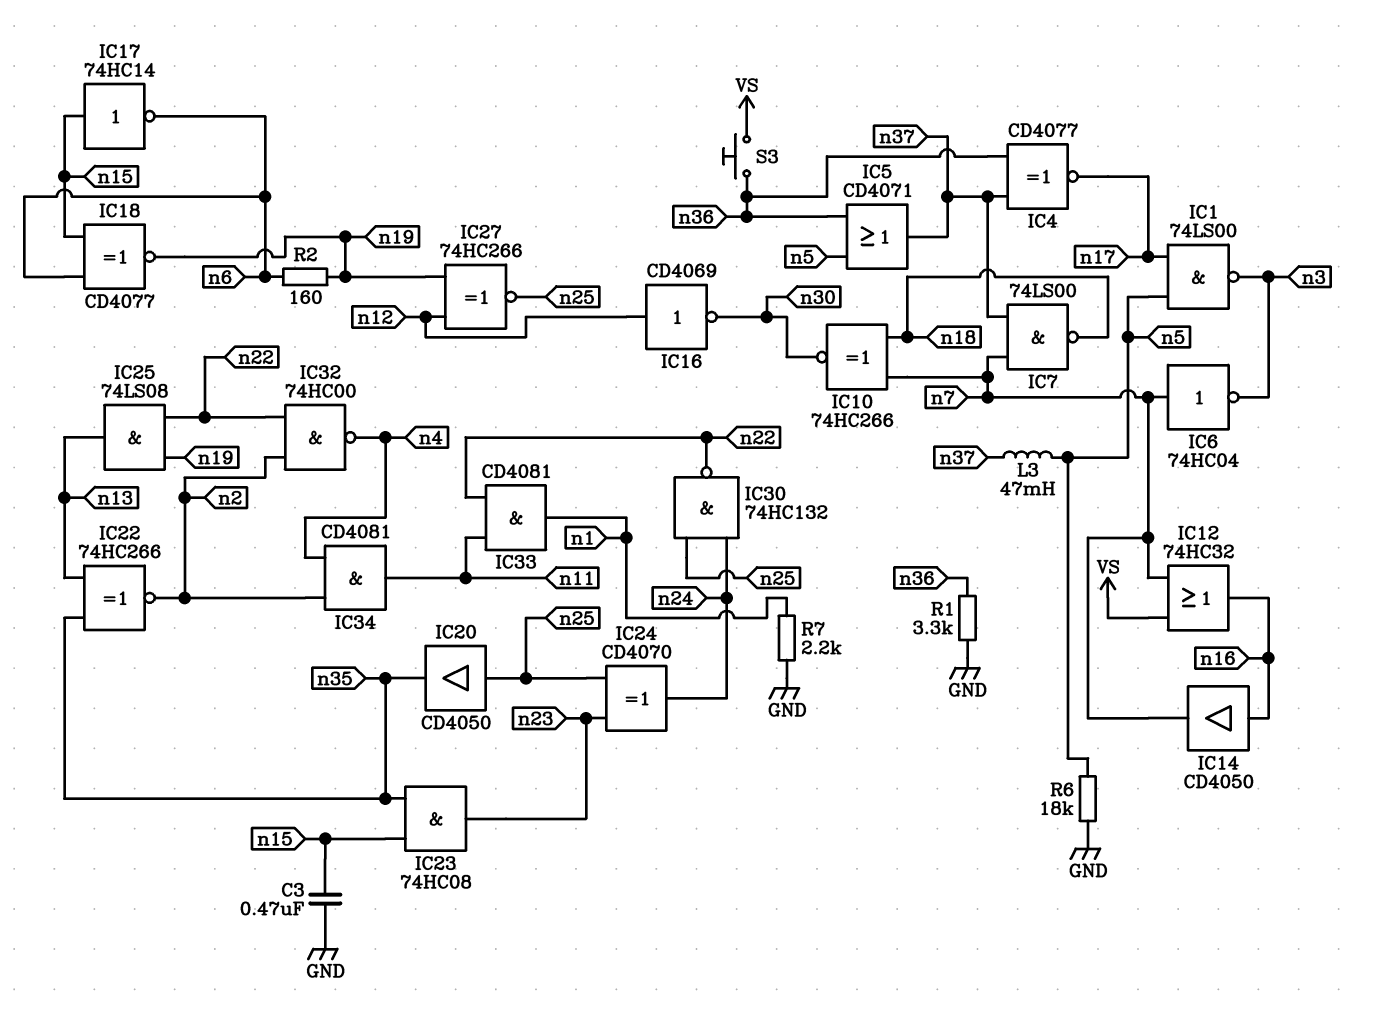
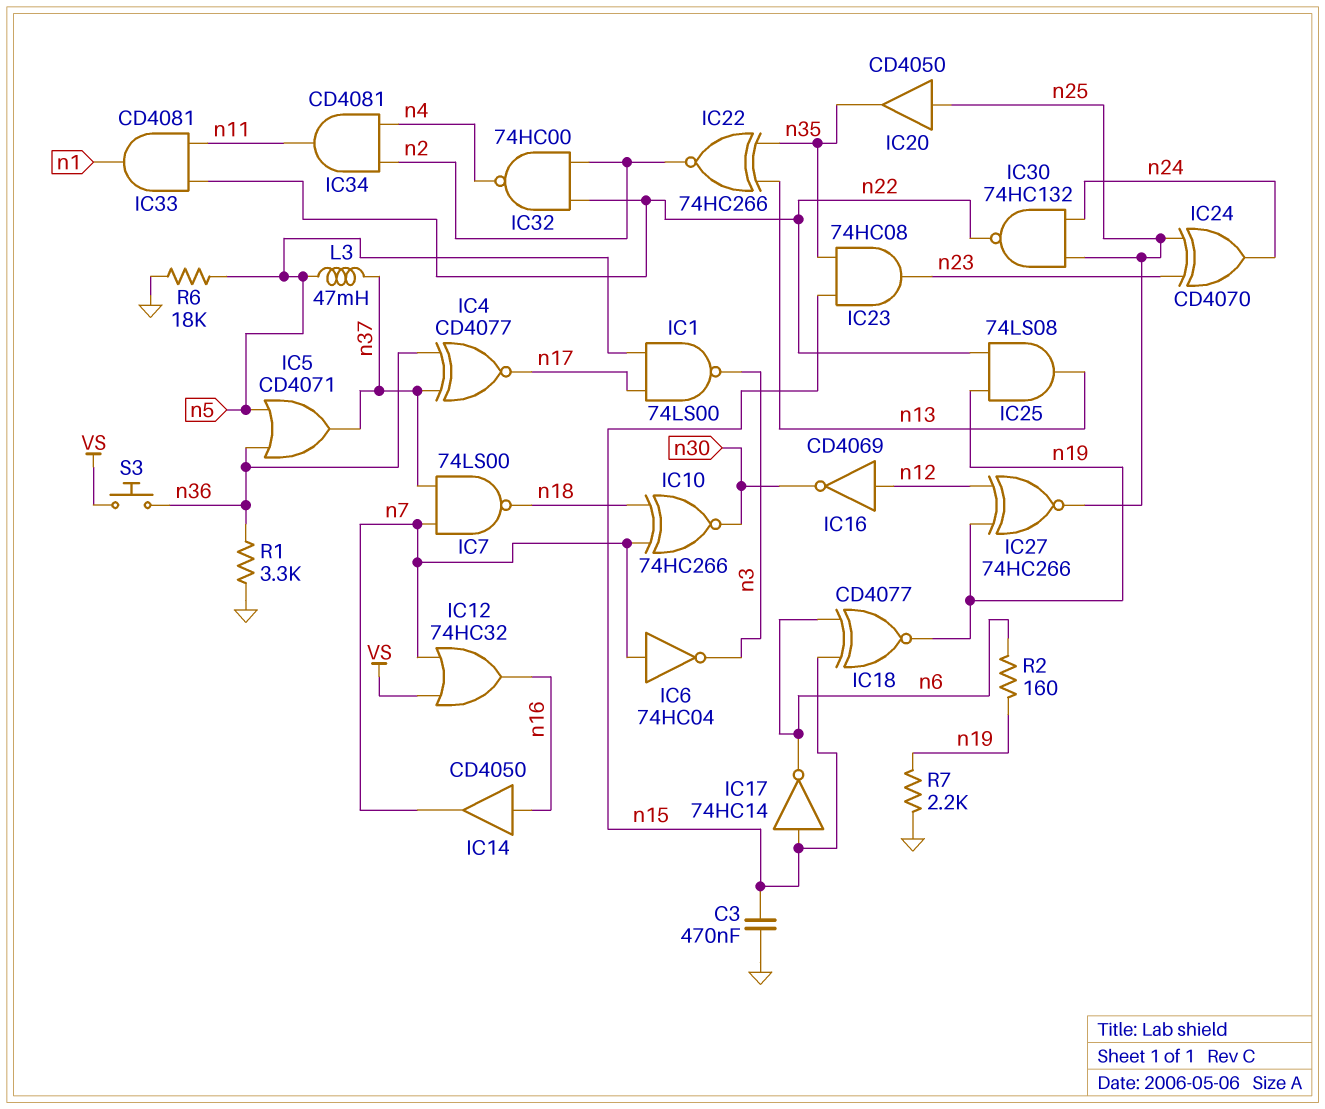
R7: 2.2k (GND, n1) -> 2.2k (GND, n19)

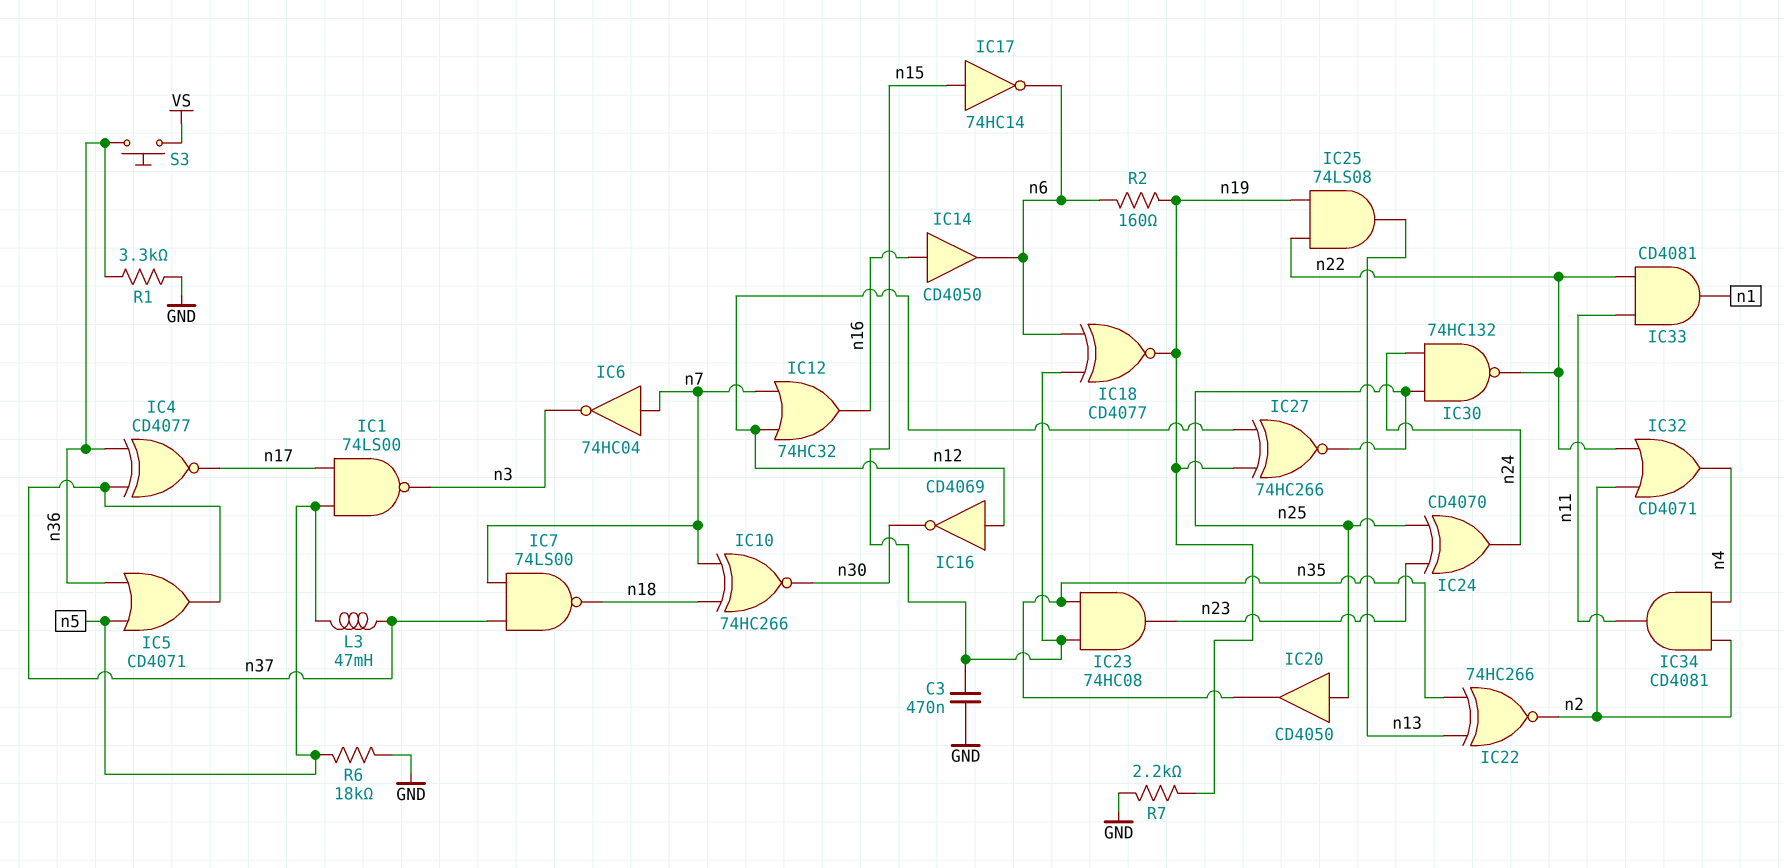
IC12: OR 74HC32 (in VS, in n7, out n16) -> OR 74HC32 (in n7, in n12, out n16)
IC14: buffer CD4050 (in n16, out n7) -> buffer CD4050 (in n16, out n6)
IC32: NAND 74HC00 (in n2, in n22, out n4) -> OR CD4071 (in n2, in n22, out n4)

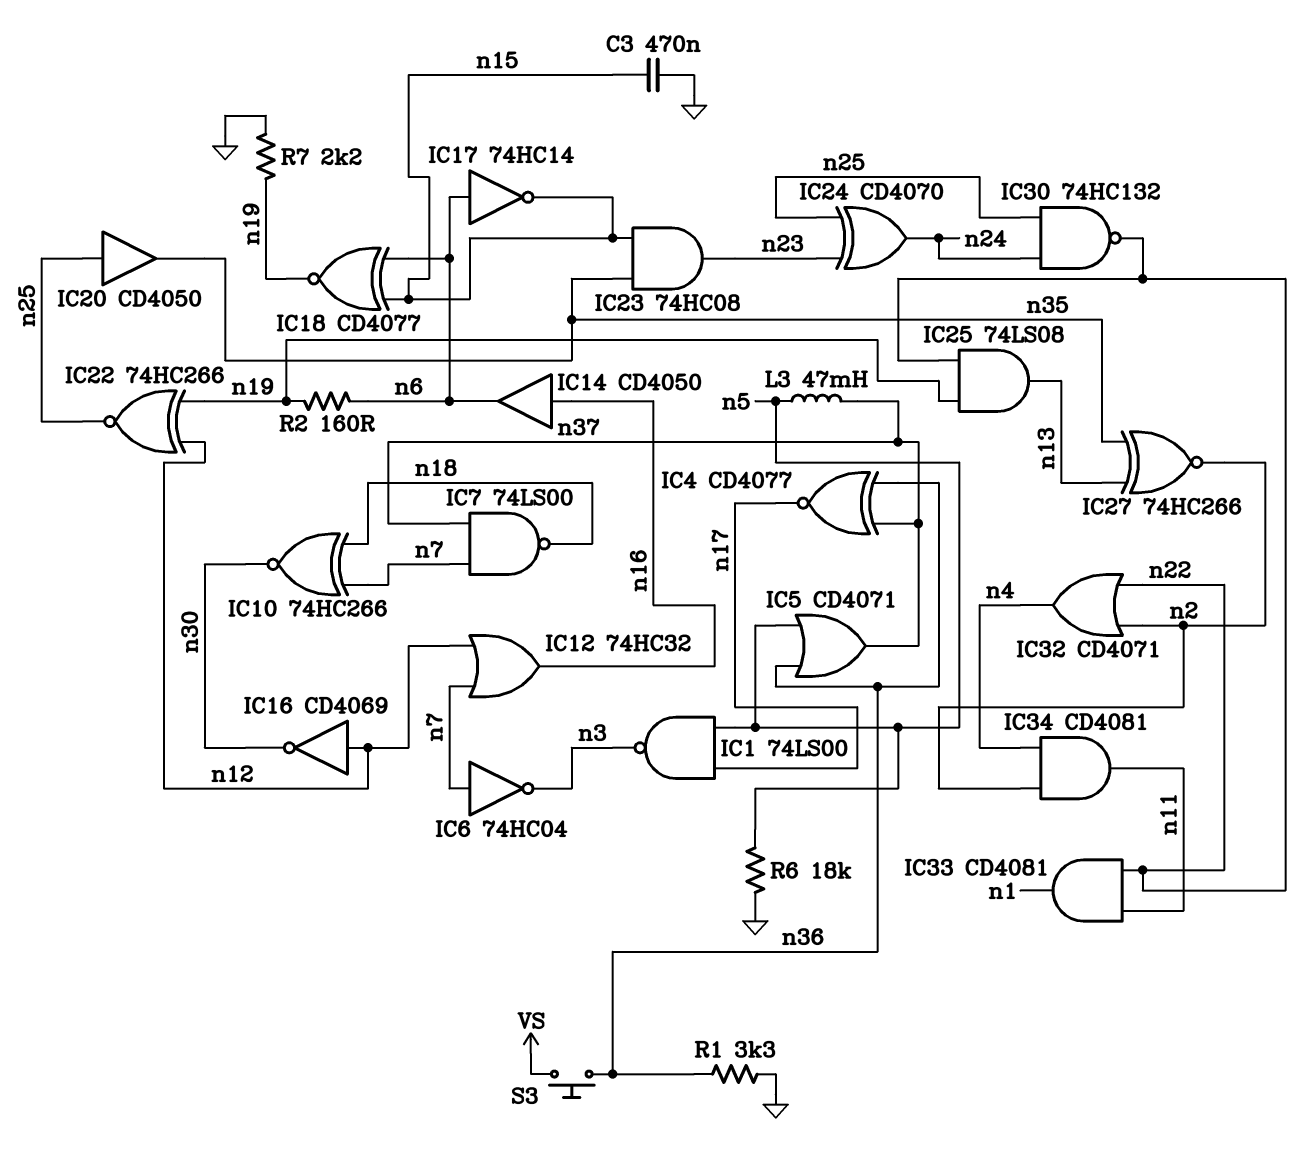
IC17: NOT 74HC14 (in n15, out n6) -> NOT 74HC14 (in n6, out n15)
IC22: XNOR 74HC266 (in n13, in n35, out n2) -> XNOR 74HC266 (in n12, in n19, out n25)
IC27: XNOR 74HC266 (in n12, in n19, out n25) -> XNOR 74HC266 (in n13, in n35, out n2)

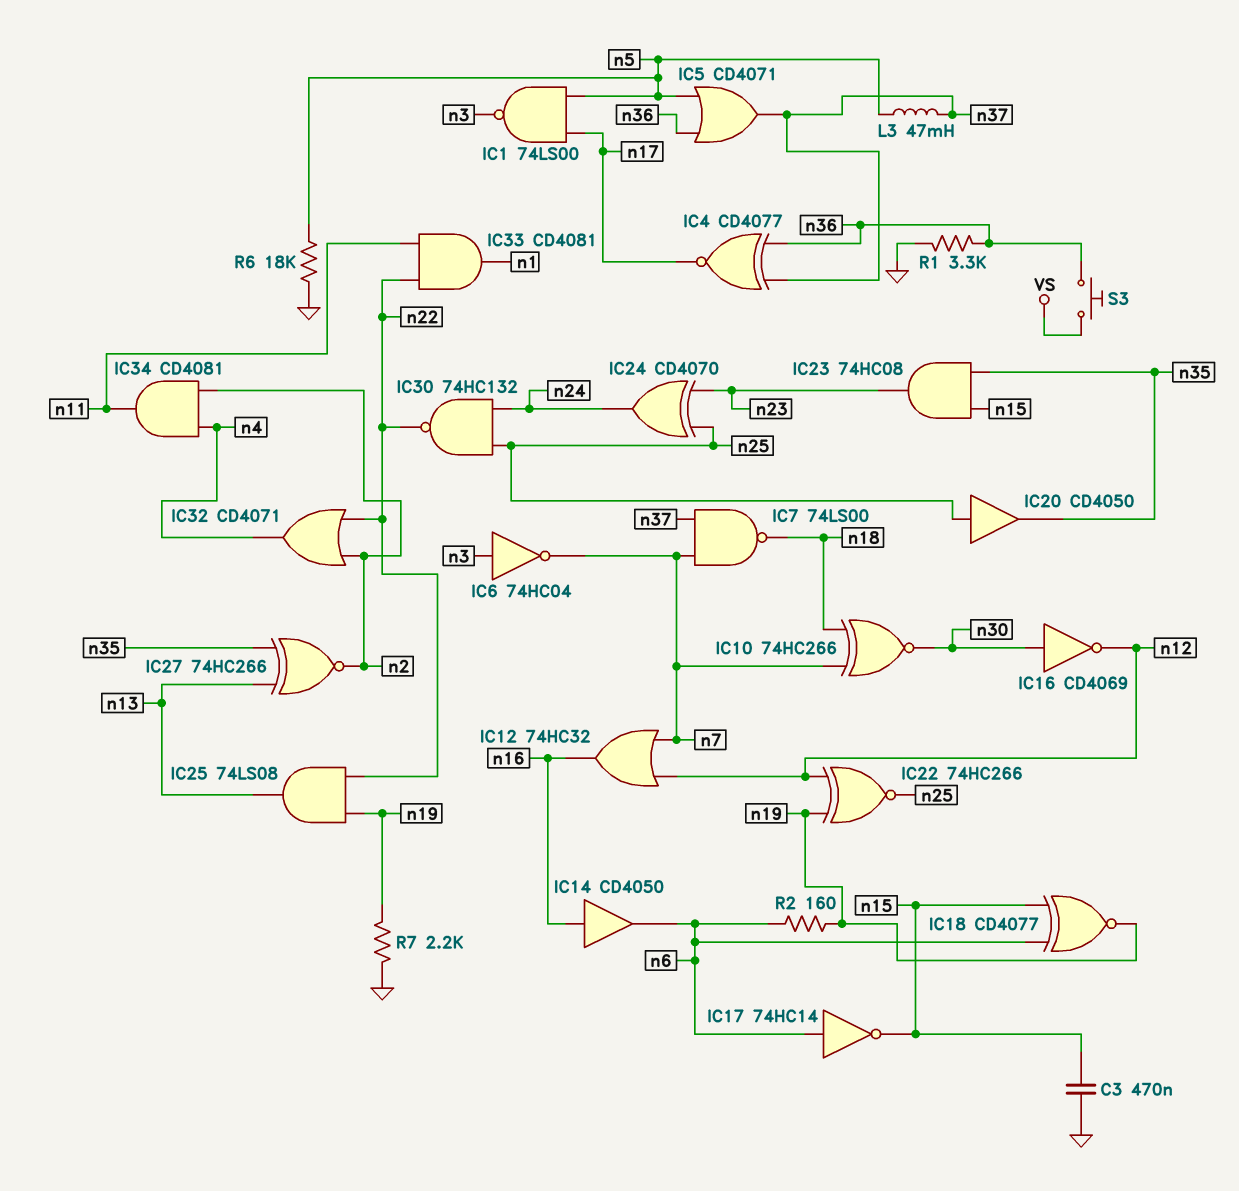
IC6: NOT 74HC04 (in n7, out n3) -> NOT 74HC04 (in n3, out n7)
IC16: NOT CD4069 (in n12, out n30) -> NOT CD4069 (in n30, out n12)

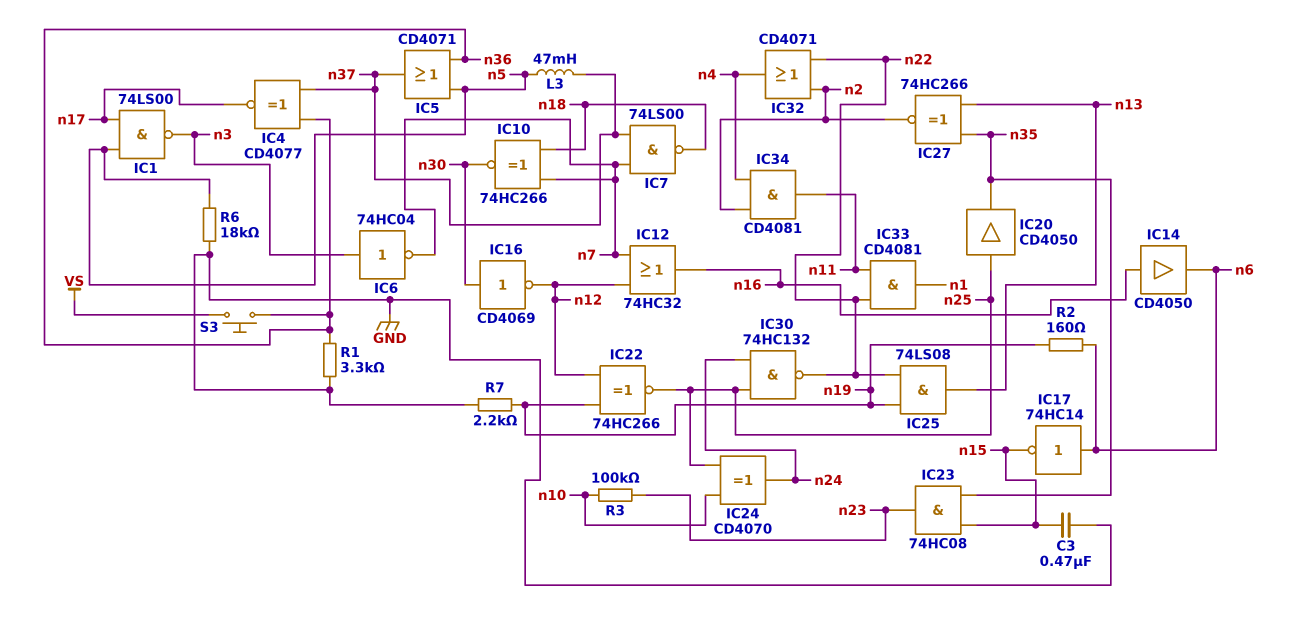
IC18: XNOR CD4077 (in n6, in n15, out n19) -> none
IC24: XOR CD4070 (in n23, in n25, out n24) -> XOR CD4070 (in n10, in n25, out n24)
R3: none -> 100k (n10, n23)

